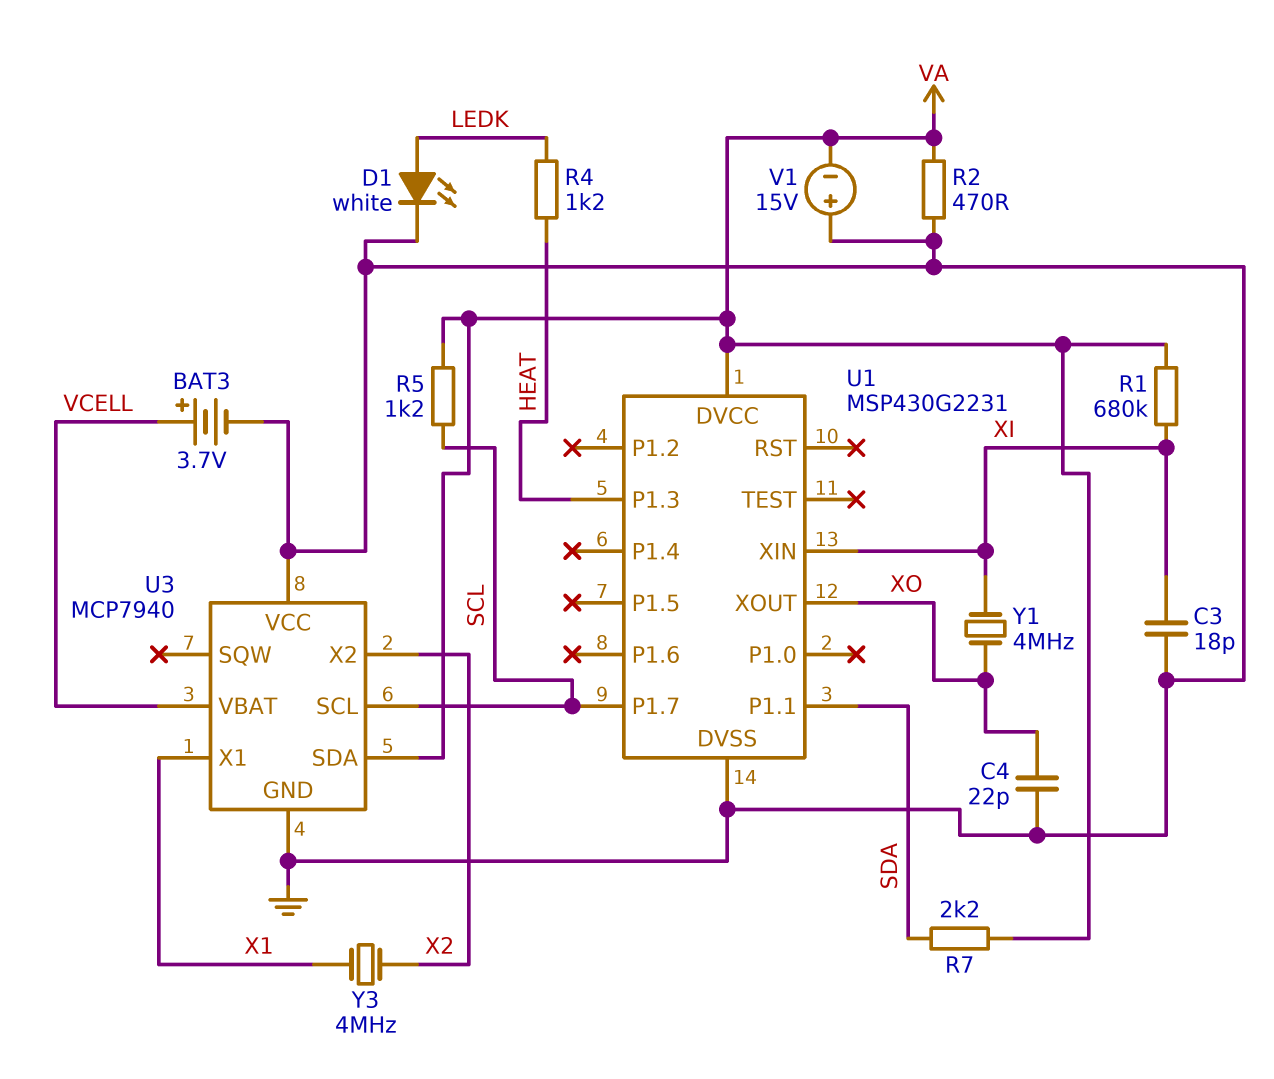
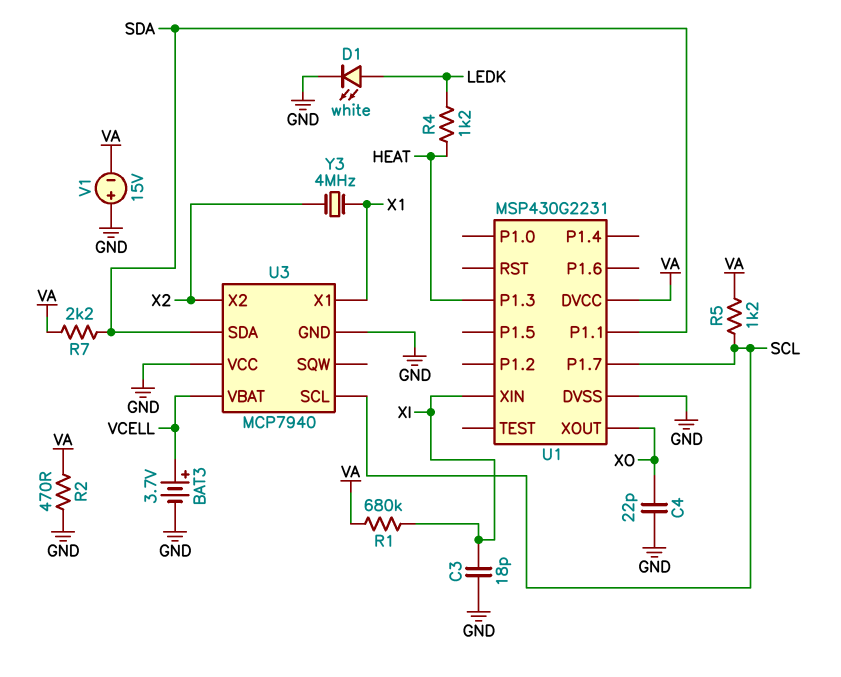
U3 pin SDA: VA -> SDA
Y1: 4MHz (XI, XO) -> none

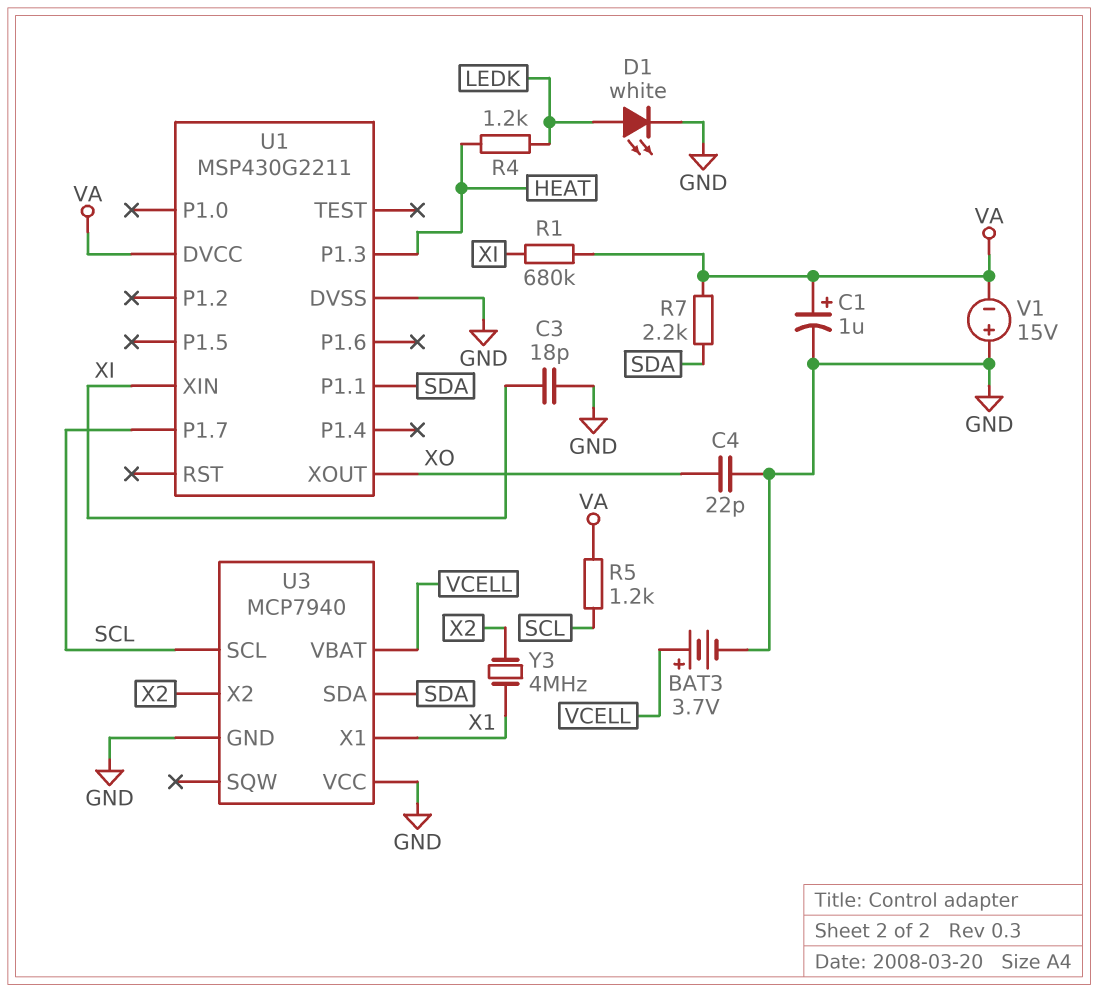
C1: none -> 1uF (plus VA, minus GND)
R2: 470 (GND, VA) -> none
U1: MSP430G2231 -> MSP430G2211

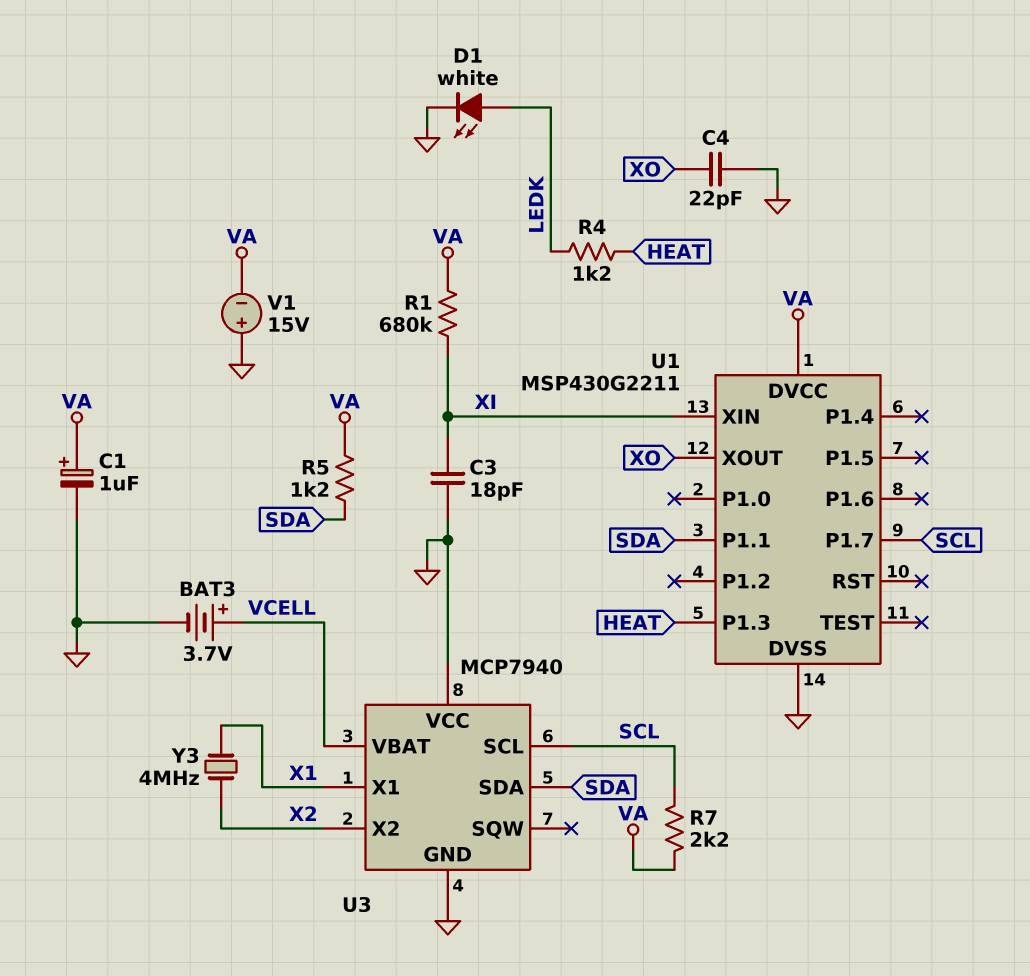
R5: 1.2k (SCL, VA) -> 1.2k (SDA, VA)
R7: 2.2k (SDA, VA) -> 2.2k (SCL, VA)

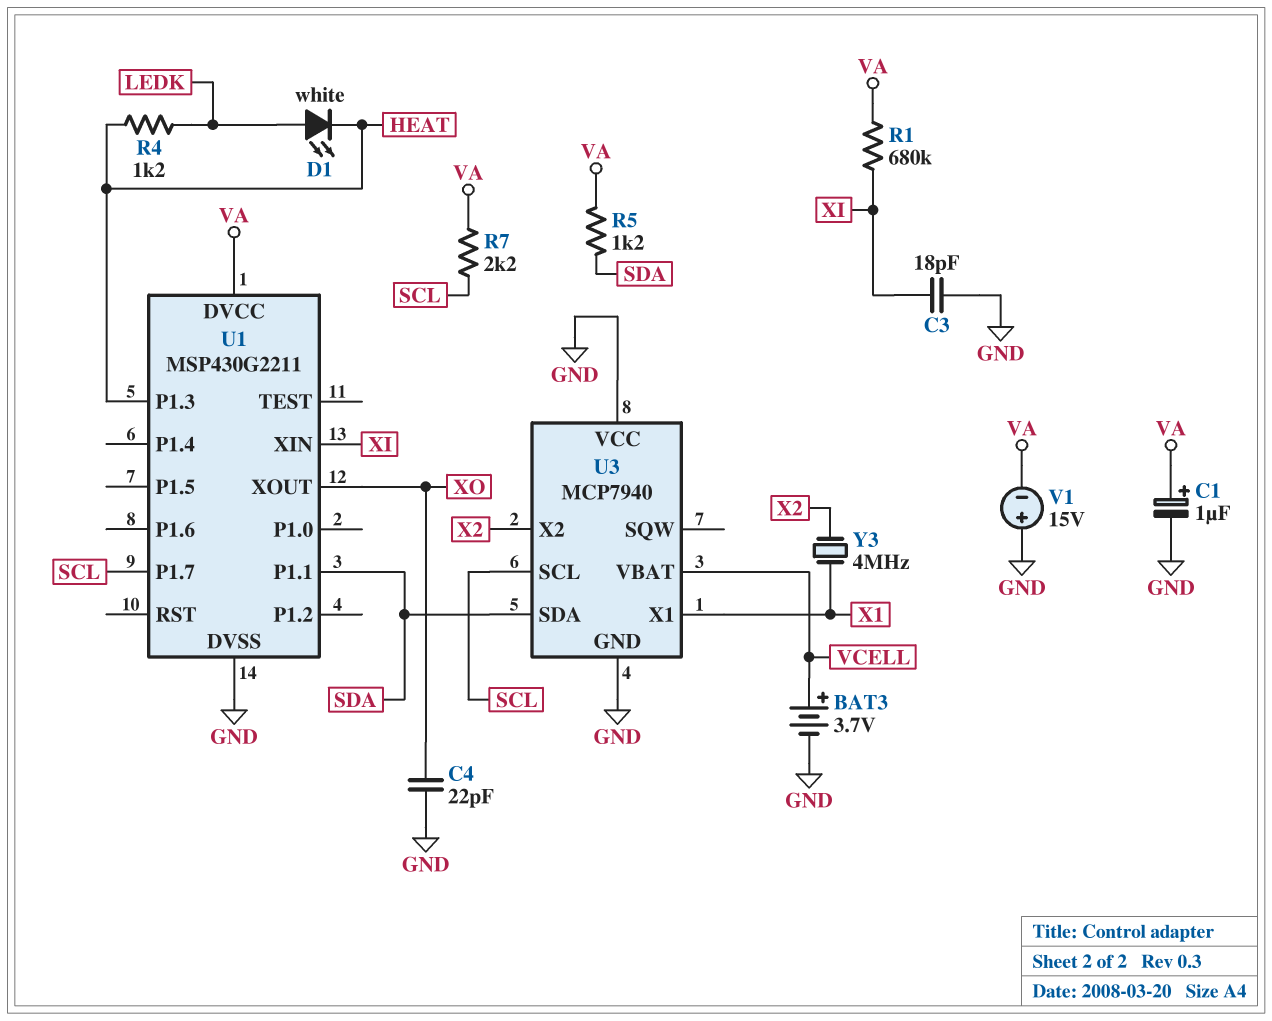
D1: LED white (A LEDK, K GND) -> LED white (A LEDK, K HEAT)

